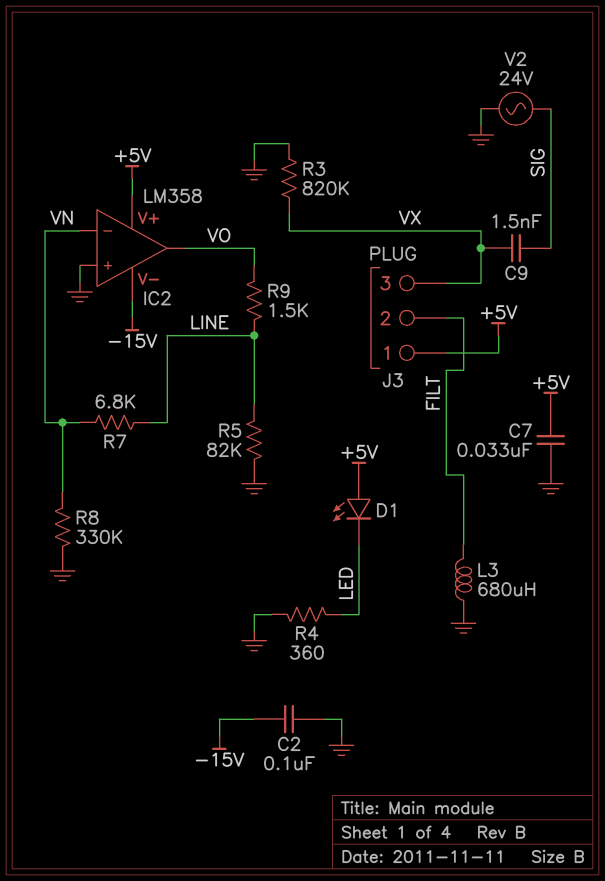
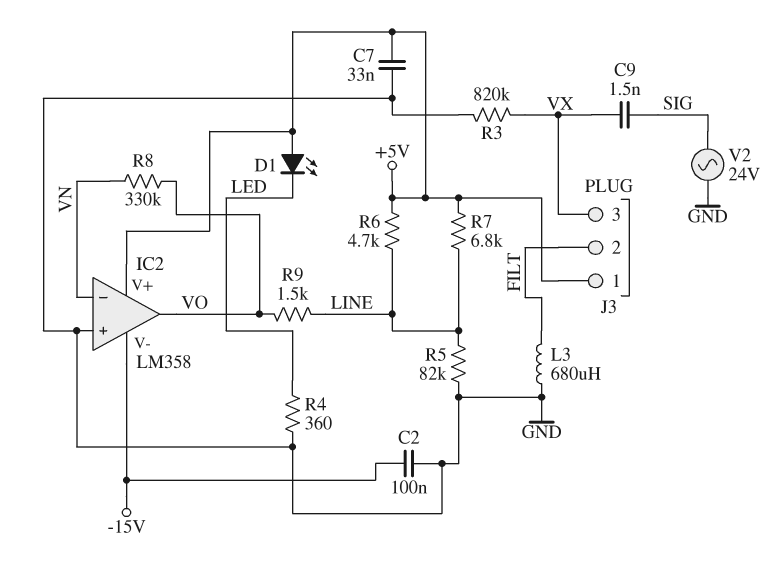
R6: none -> 4.7k (+5V, LINE)
R7: 6.8k (LINE, VN) -> 6.8k (+5V, LINE)
R8: 330k (GND, VN) -> 330k (VN, VO)

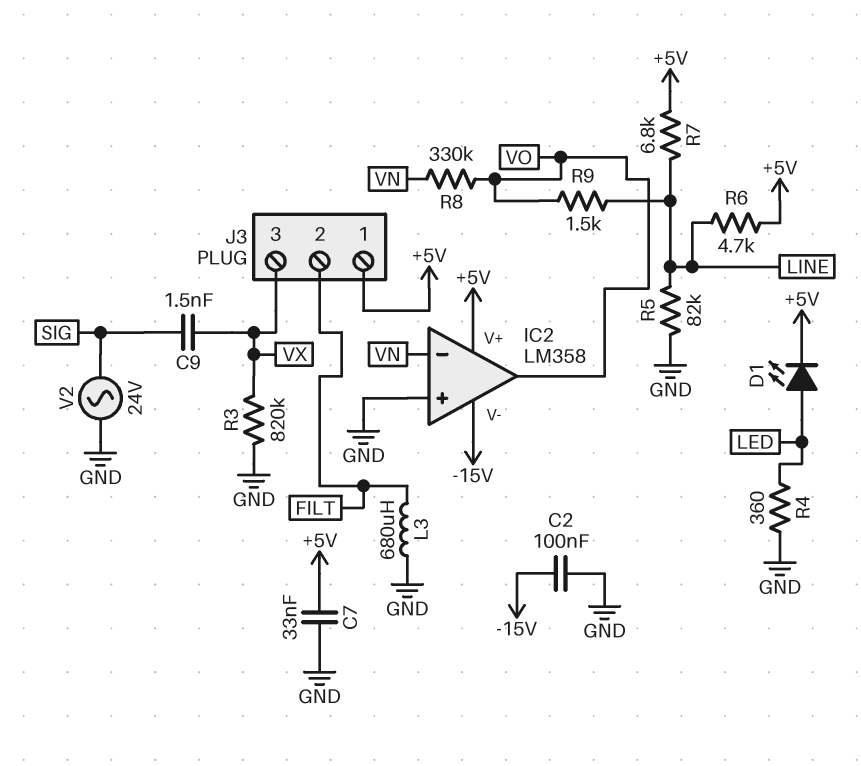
D1: LED (A +5V, K LED) -> LED (A LED, K +5V)

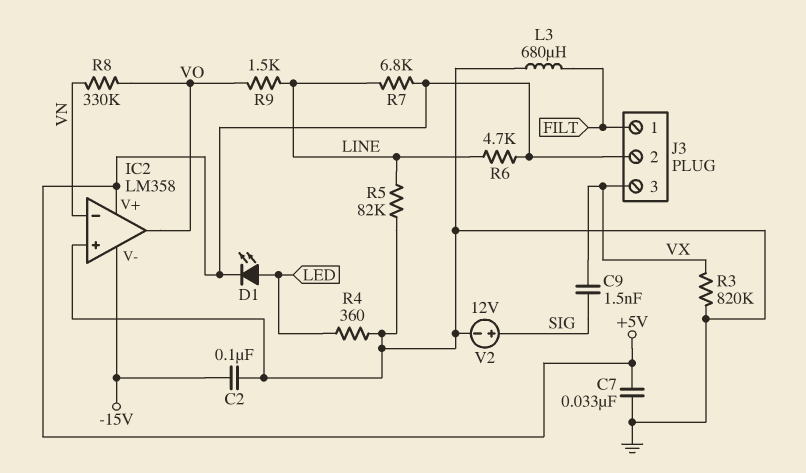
J3 pin 1: +5V -> FILT
J3 pin 2: FILT -> +5V
V2: AC 24V (GND, SIG) -> 12V (plus SIG, minus GND)

